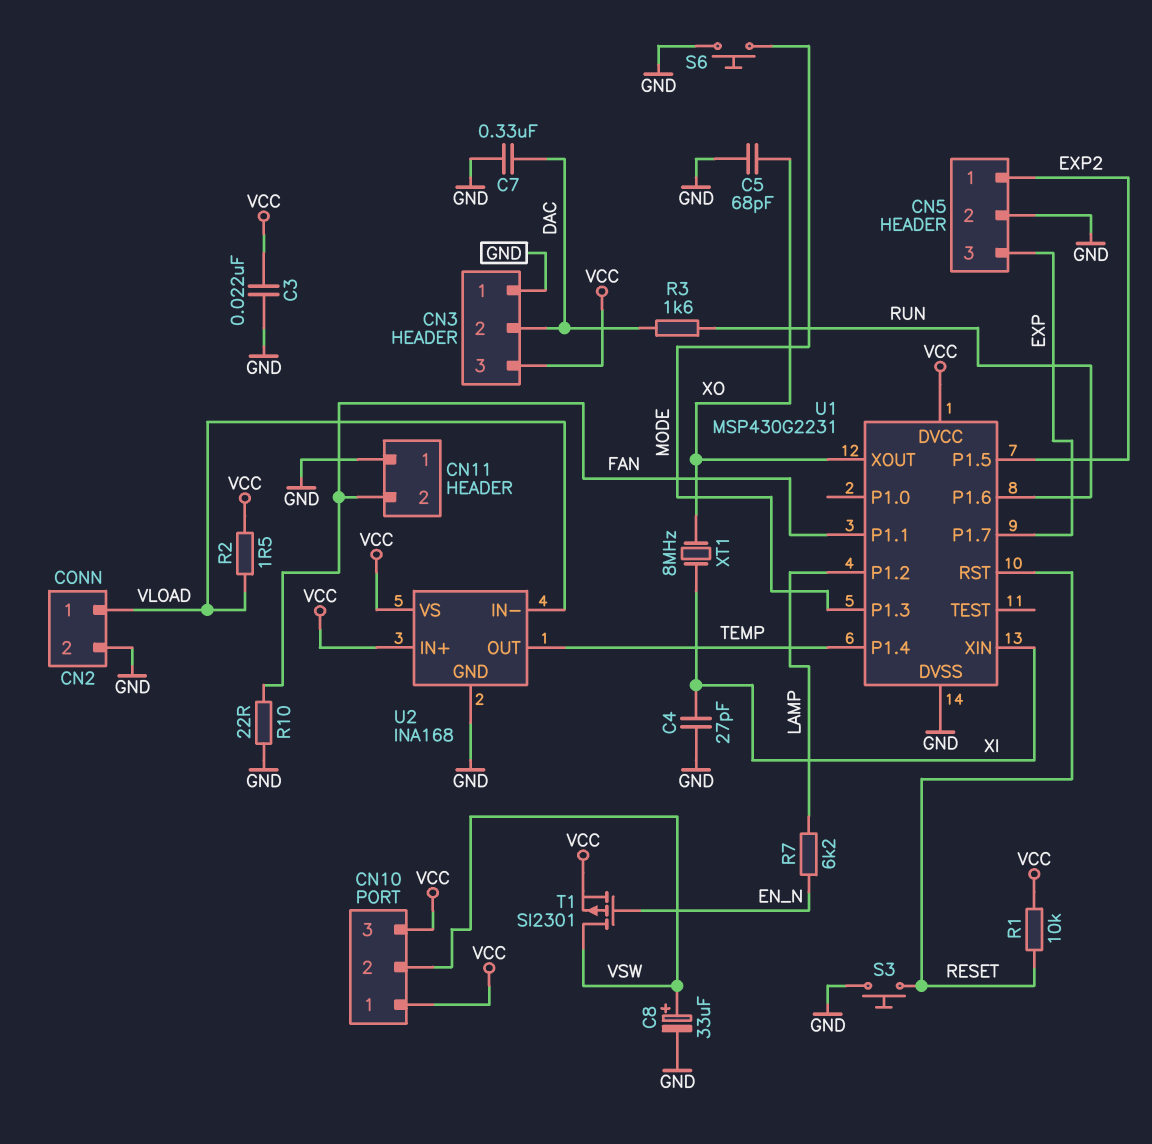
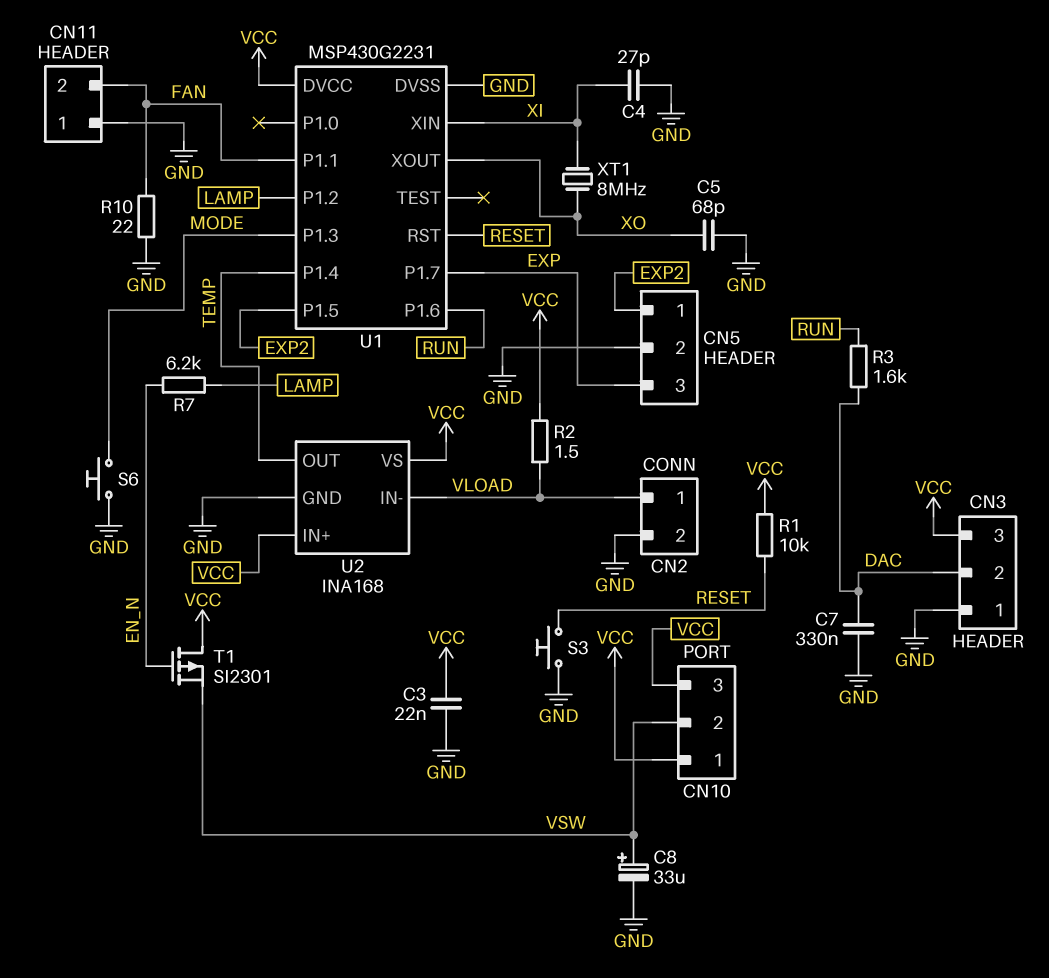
T1: PMOS SI2301 (G EN_N, D VSW, S VCC) -> PMOS SI2301 (G EN_N, D VCC, S VSW)

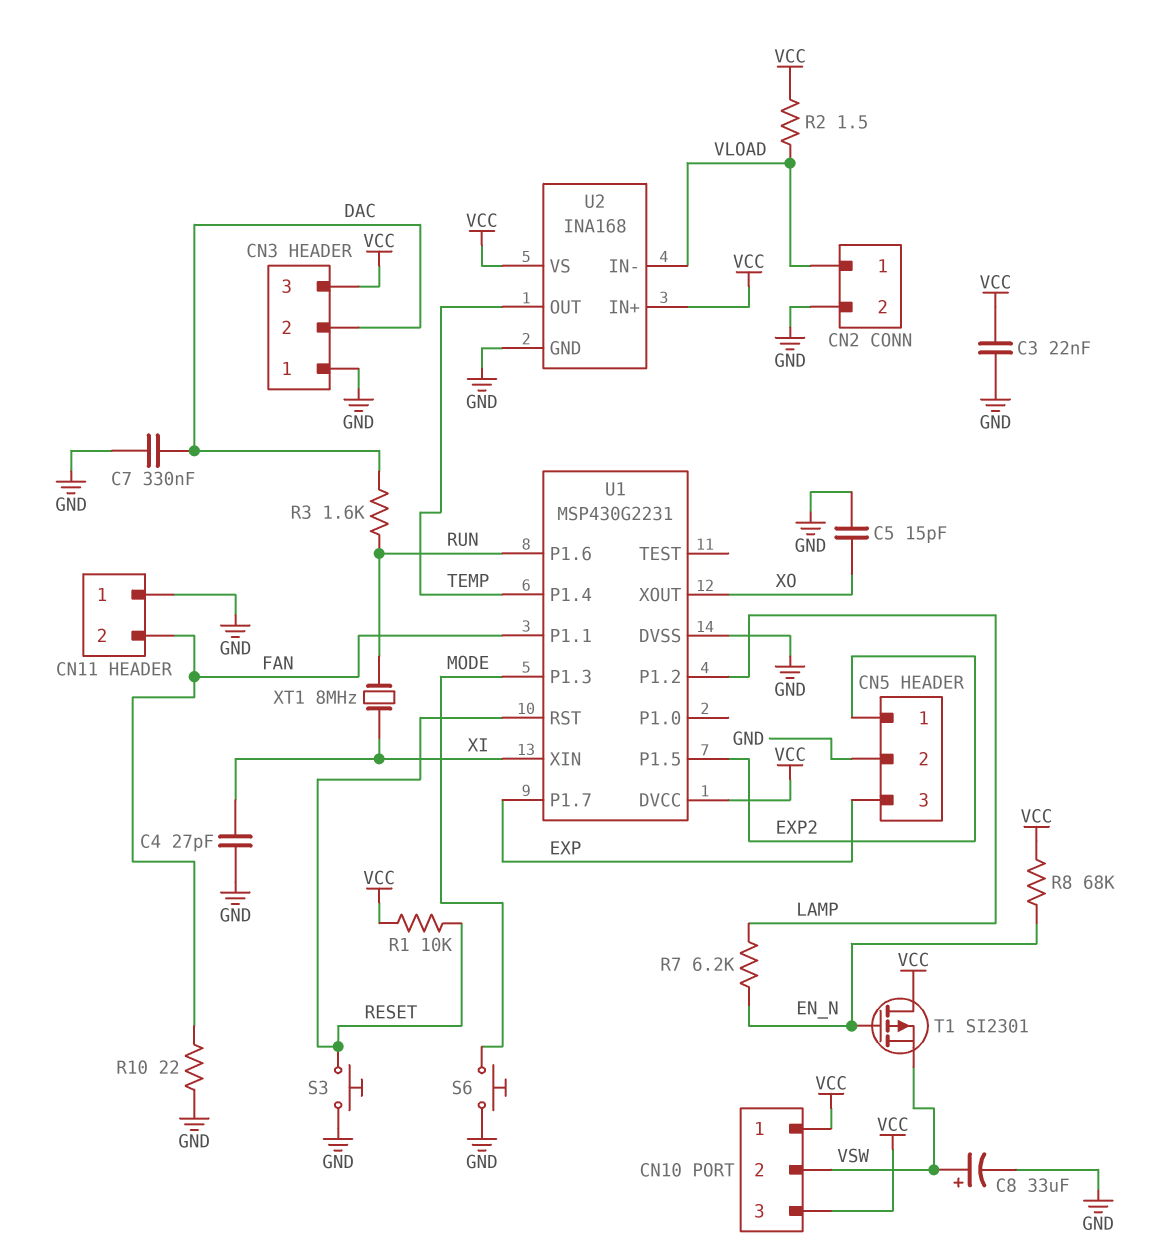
C5: 68pF (GND, XO) -> 15pF (GND, XO)
R8: none -> 68k (EN_N, VCC)
XT1: 8MHz (XI, XO) -> 8MHz (RUN, XI)

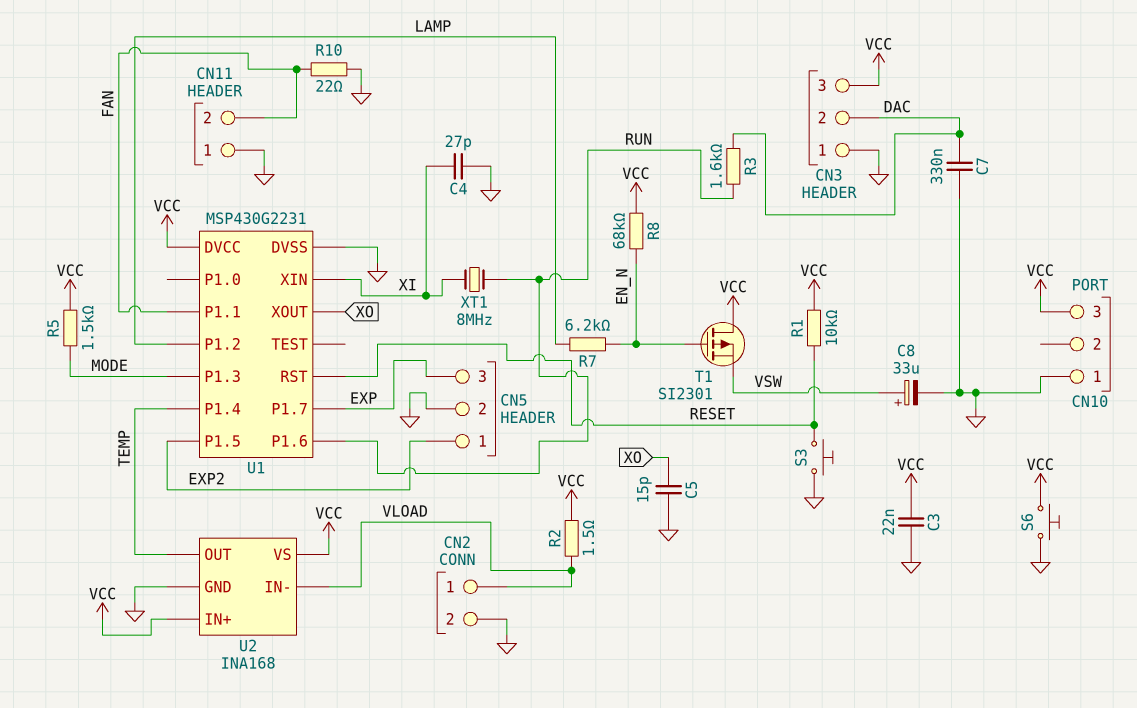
CN10 pin 1: VCC -> GND
CN10 pin 2: VSW -> none
R5: none -> 1.5k (MODE, VCC)
S6: button (GND, MODE) -> button (GND, VCC)

